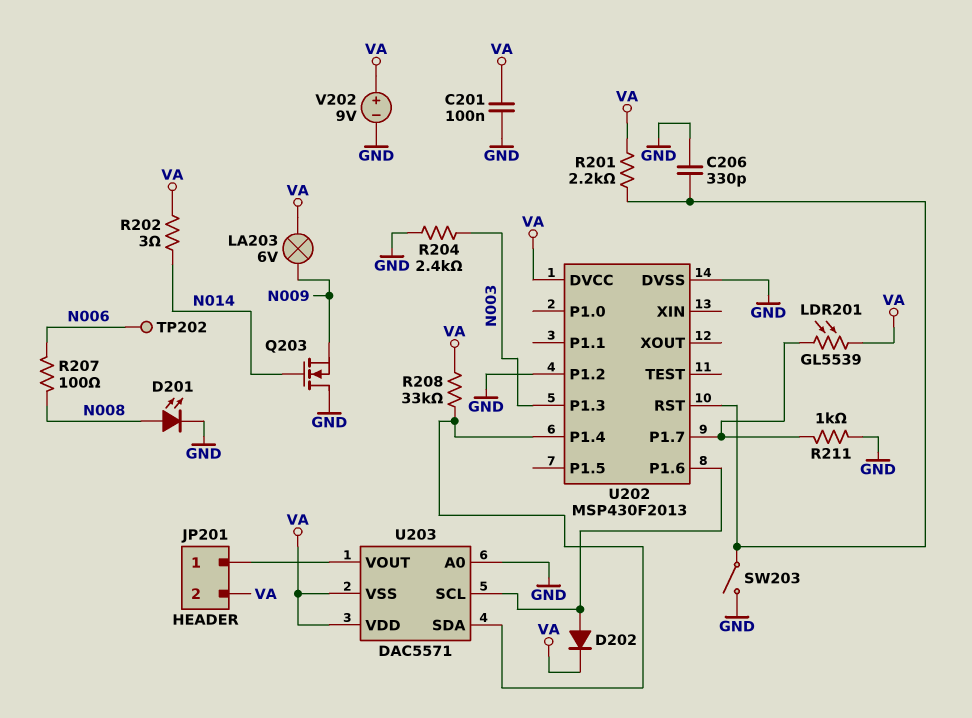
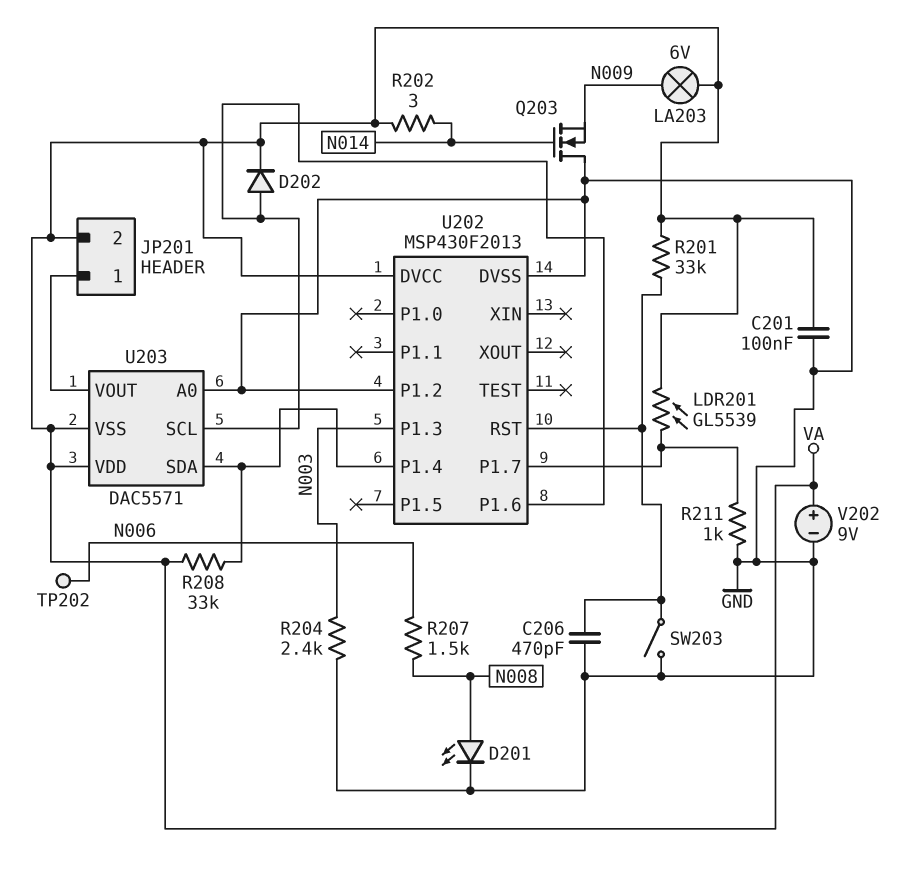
C206: 330pF (GND, U202/RST) -> 470pF (GND, U202/RST)
R201: 2.2k (U202/RST, VA) -> 33k (U202/RST, VA)
R207: 100 (N006, N008) -> 1.5k (N006, N008)

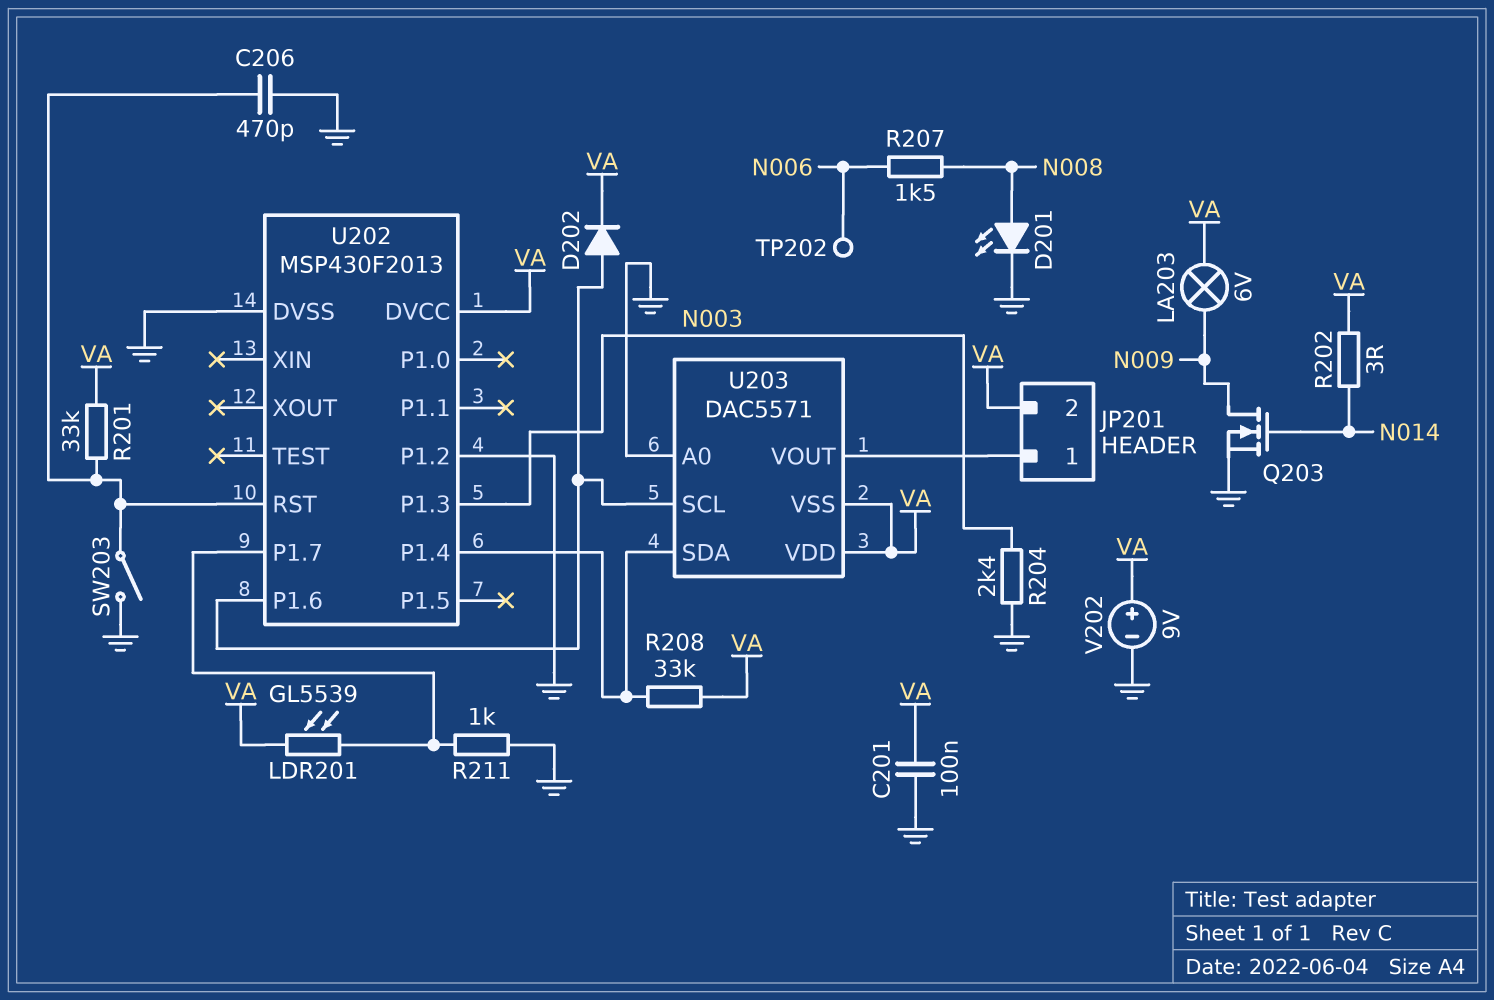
Q203: NMOS (G N014, D GND, S N009) -> NMOS (G N014, D N009, S GND)

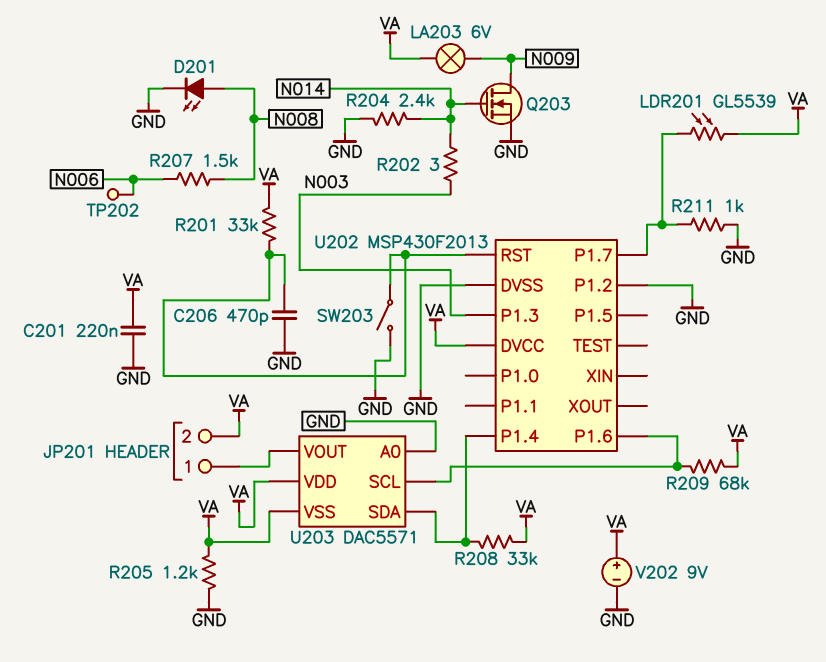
C201: 100nF (GND, VA) -> 220nF (GND, VA)
D202: diode (A U202/P1.6, K VA) -> none
R202: 3 (N014, VA) -> 3 (N003, N014)
R204: 2.4k (GND, N003) -> 2.4k (GND, N014)
R205: none -> 1.2k (GND, VA)
R209: none -> 68k (U202/P1.6, VA)

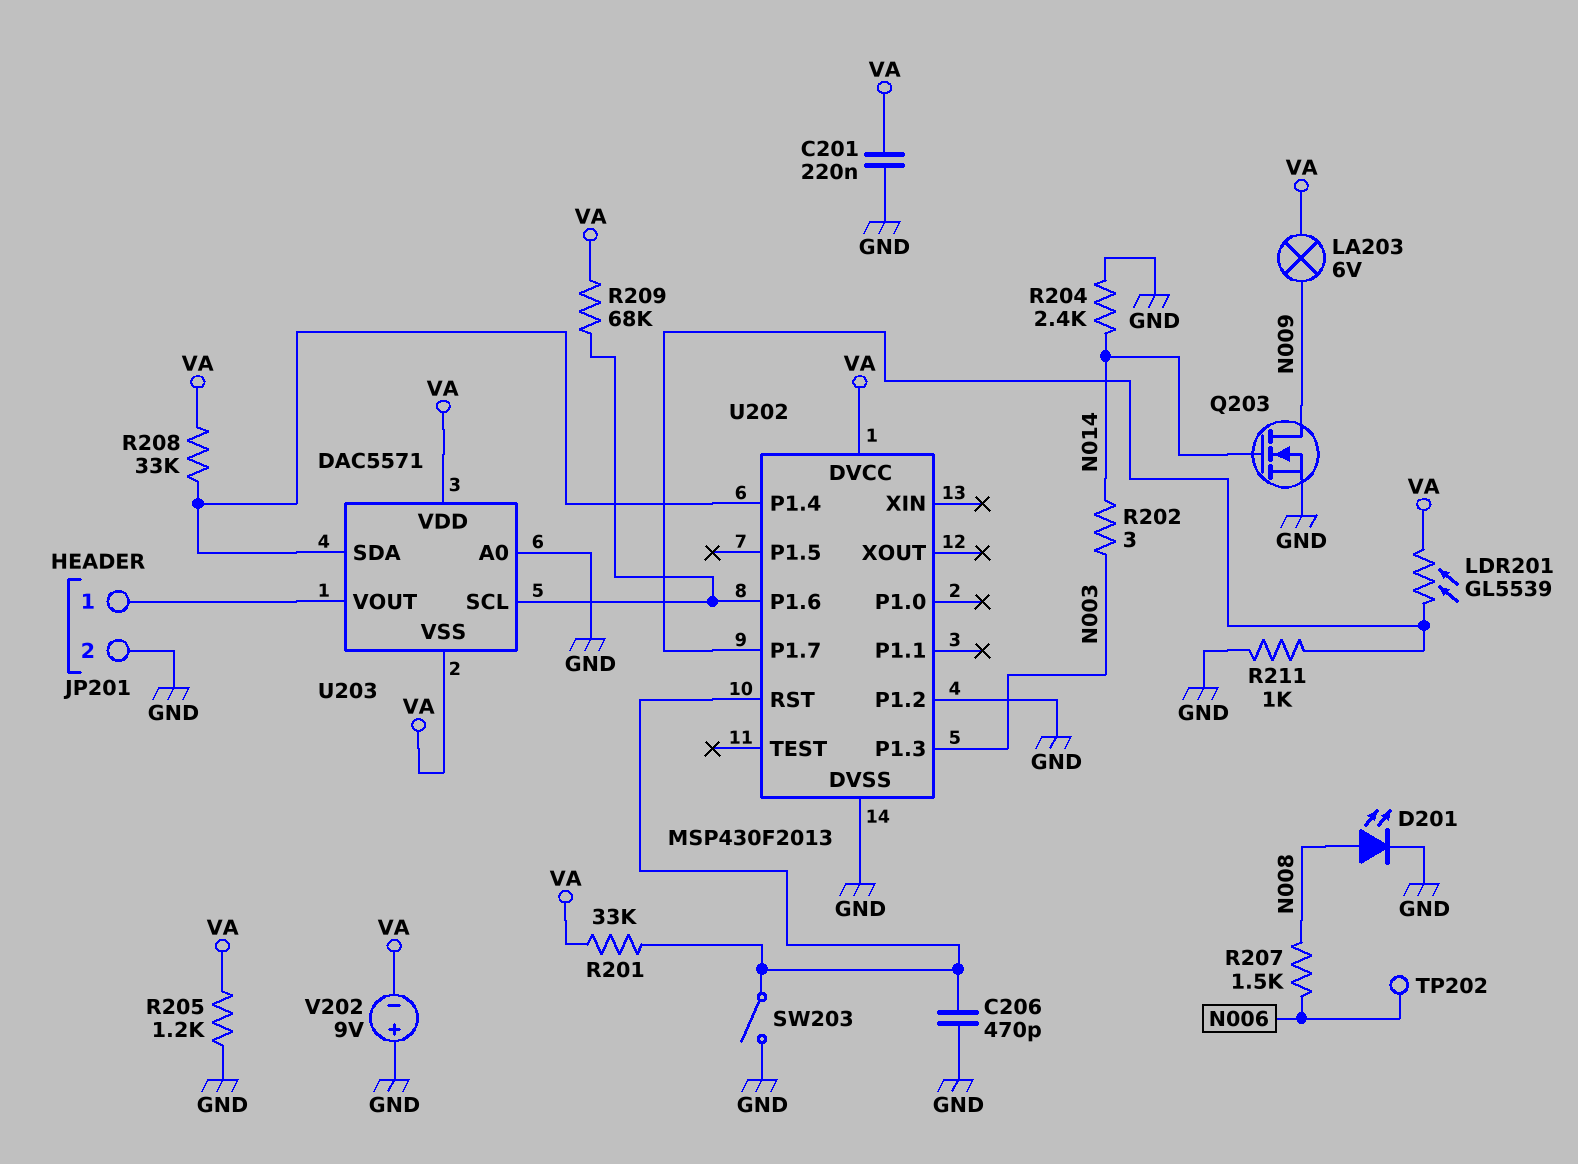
JP201 pin 2: VA -> GND
V202: 9V (plus VA, minus GND) -> 9V (plus GND, minus VA)

